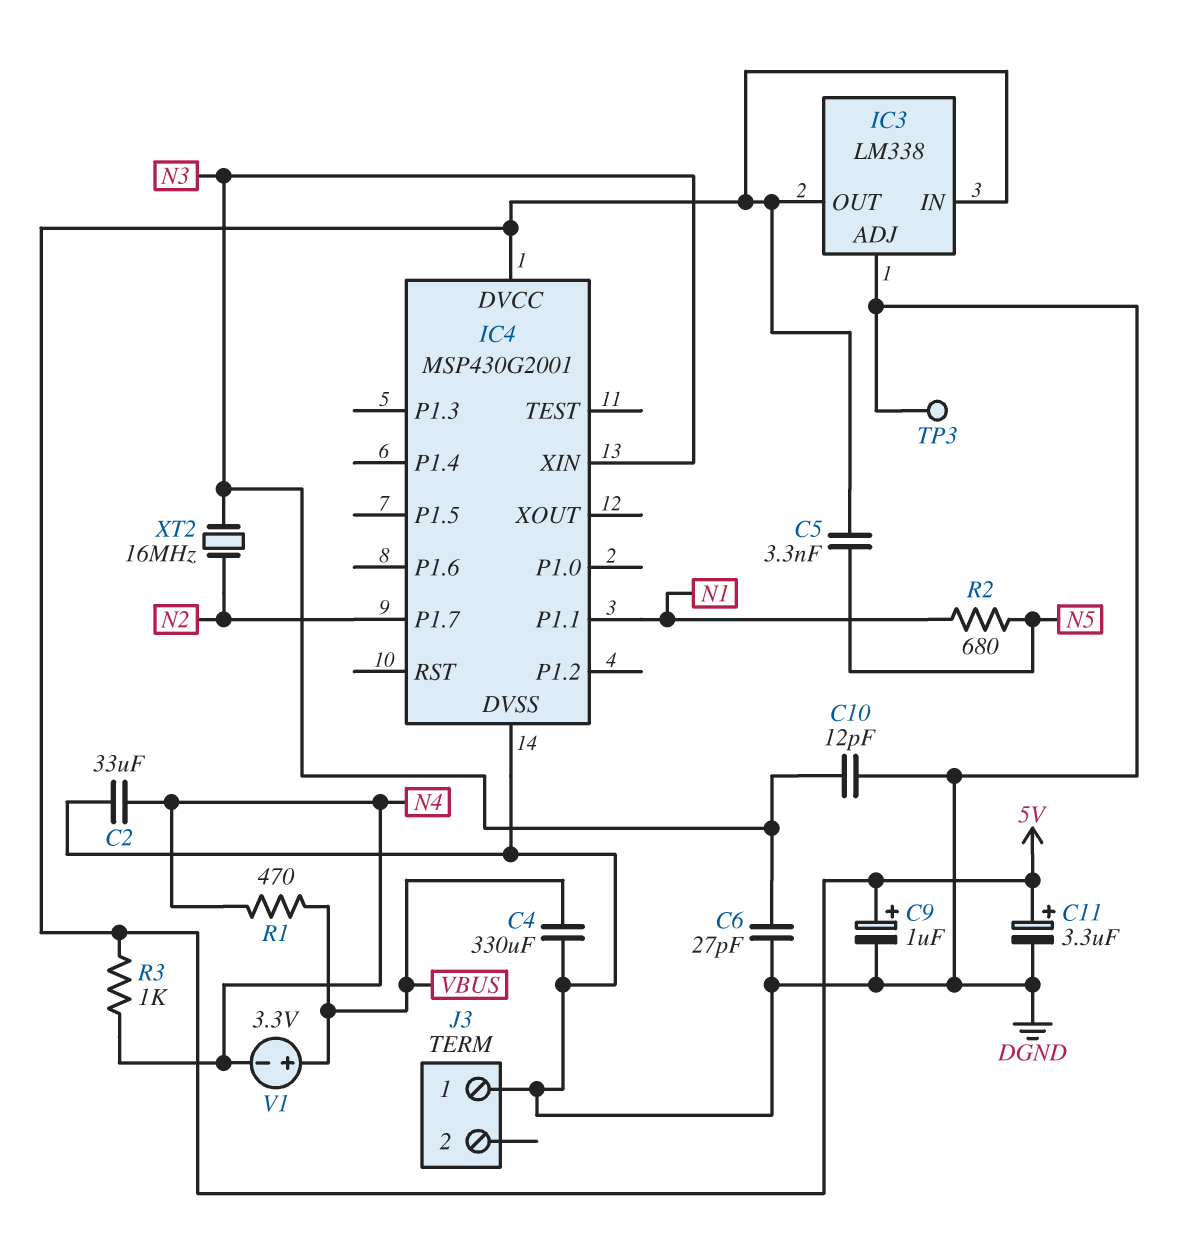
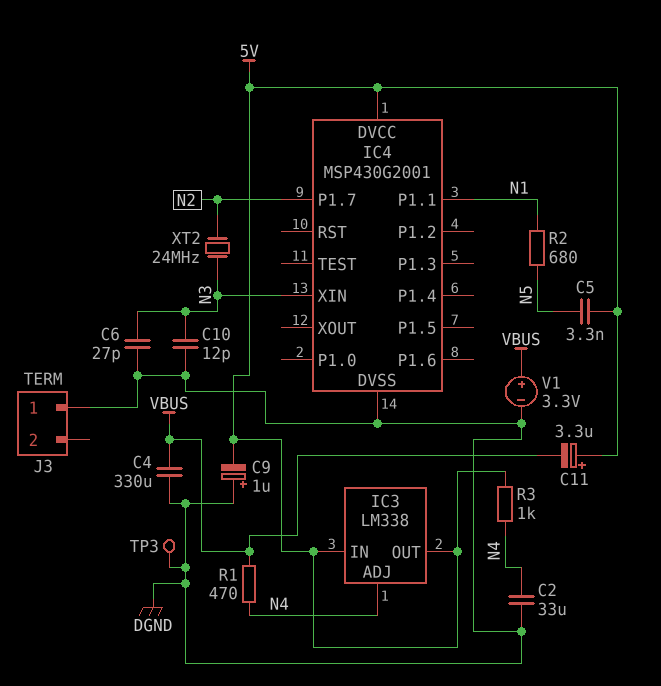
C9: 1uF (plus 5V, minus DGND) -> 1uF (plus DGND, minus 5V)
C11: 3.3uF (plus 5V, minus DGND) -> 3.3uF (plus 5V, minus VBUS)
IC3 pin ADJ: DGND -> N4
V1: 3.3V (plus VBUS, minus N4) -> 3.3V (plus VBUS, minus DGND)
XT2: 16MHz (N2, N3) -> 24MHz (N2, N3)

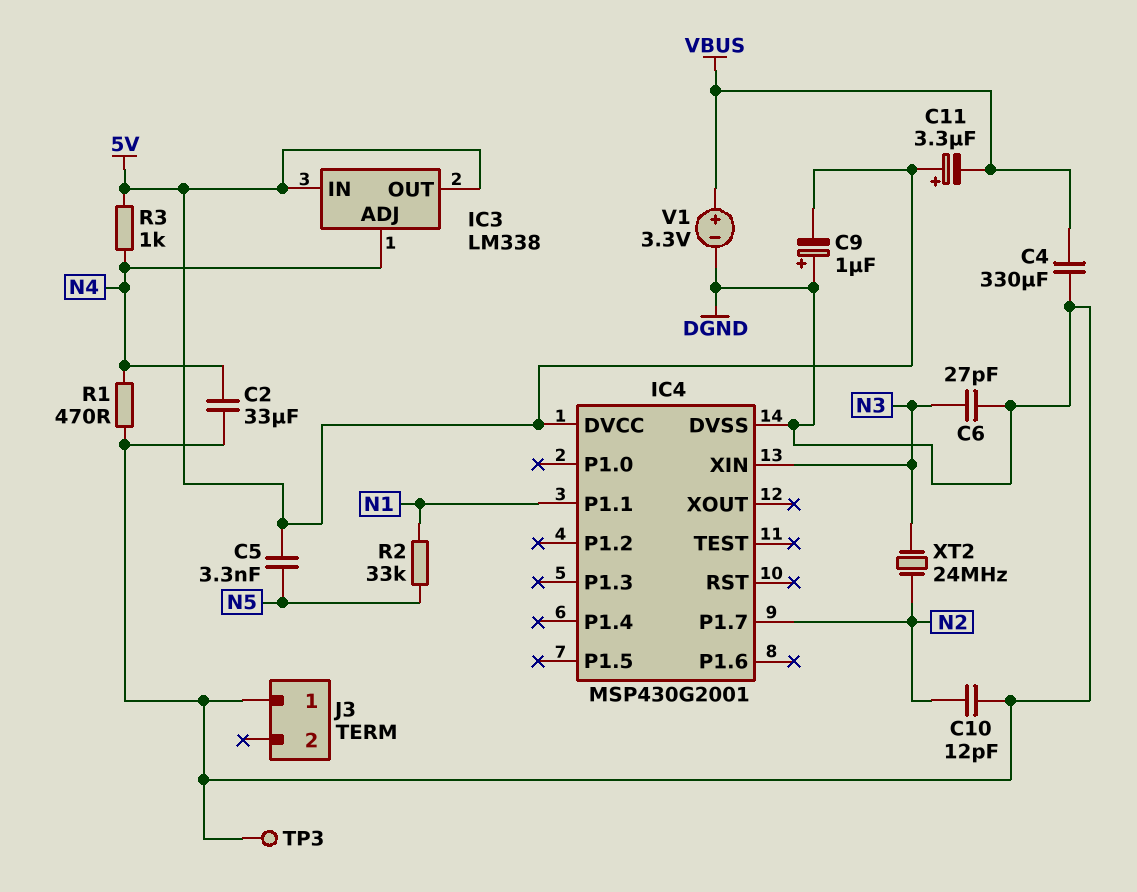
C10: 12pF (DGND, N3) -> 12pF (DGND, N2)
R1: 470 (N4, VBUS) -> 470 (DGND, N4)
R2: 680 (N1, N5) -> 33k (N1, N5)

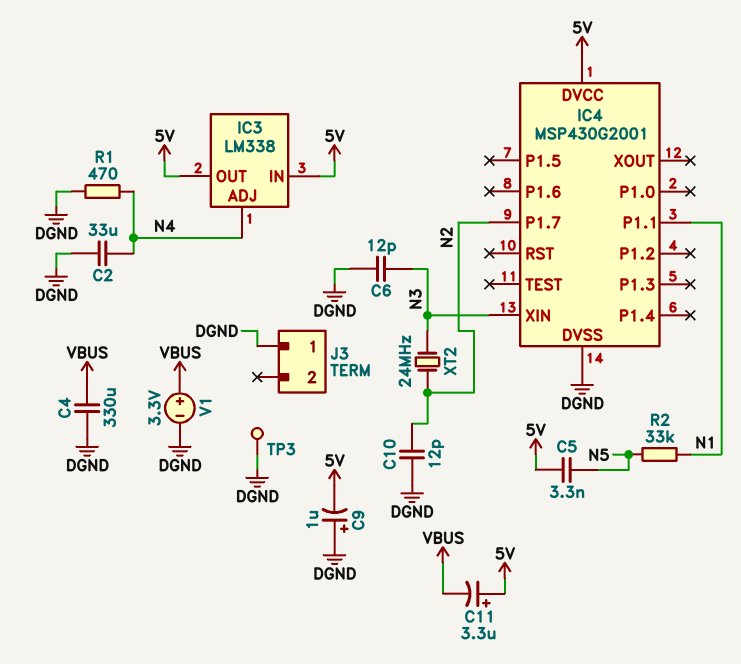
C6: 27pF (DGND, N3) -> 12pF (DGND, N3)
R3: 1k (5V, N4) -> none

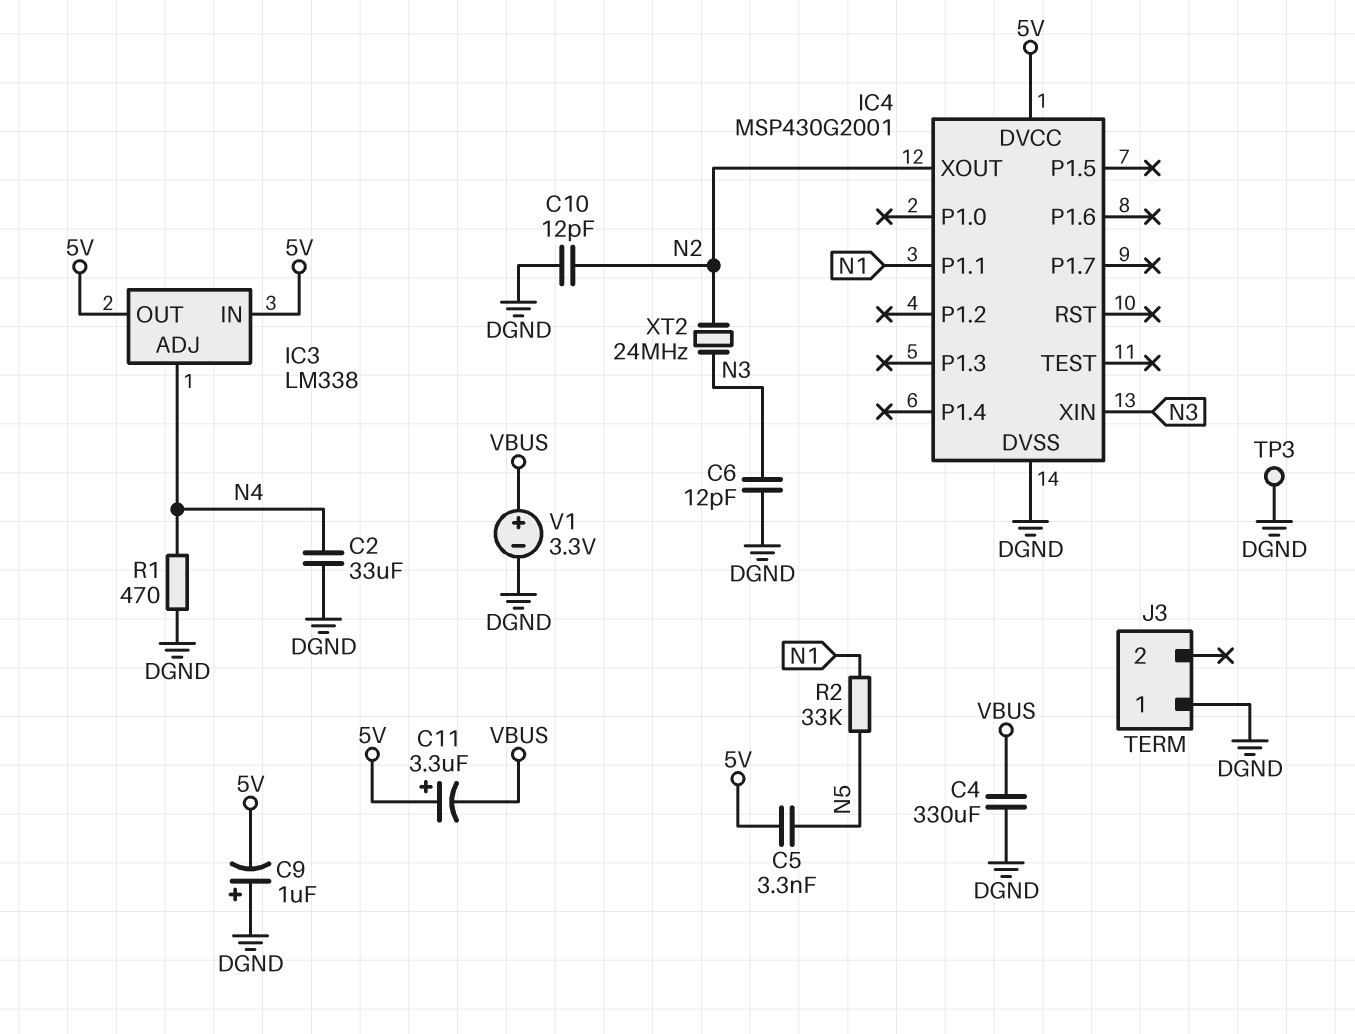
IC4 pin P1.7: N2 -> none
IC4 pin XOUT: none -> N2

